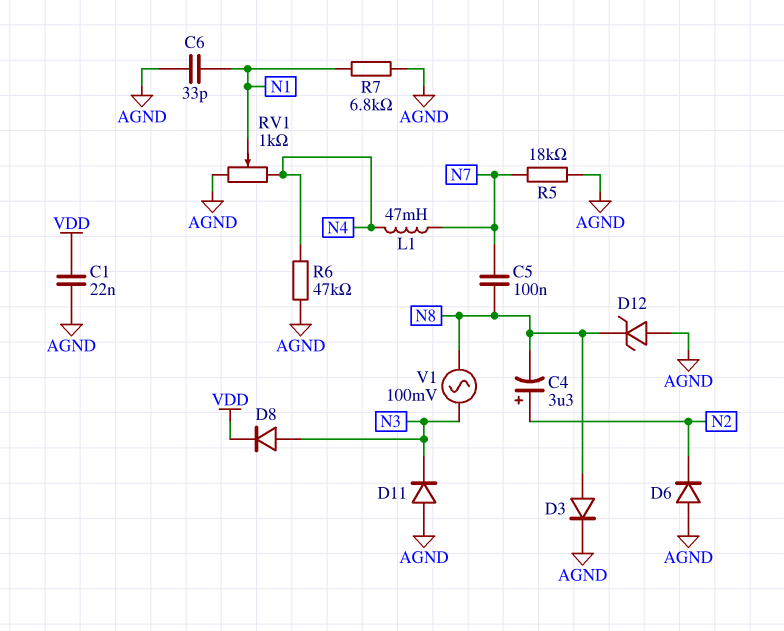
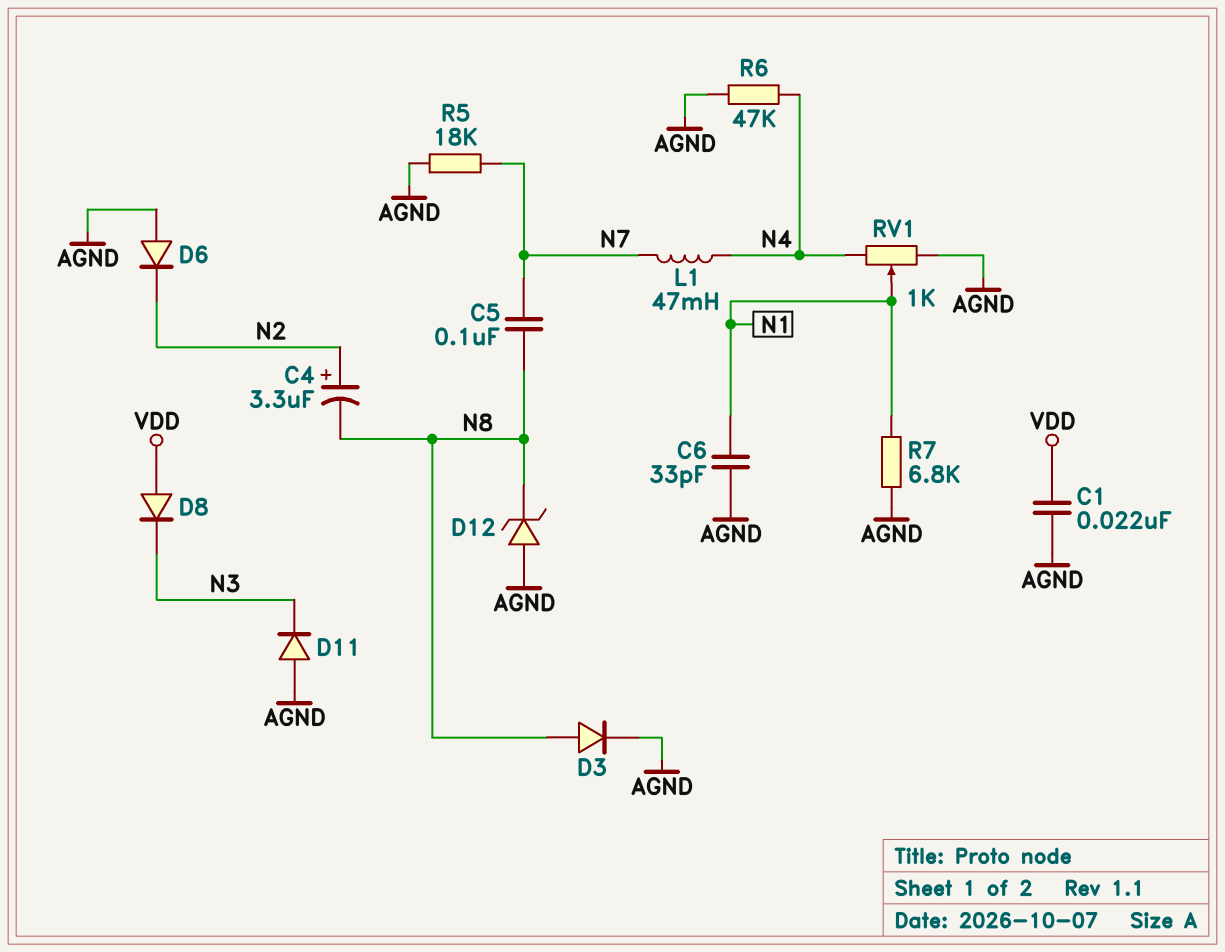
D8: diode (A N3, K VDD) -> diode (A VDD, K N3)
V1: AC 100mV (N3, N8) -> none

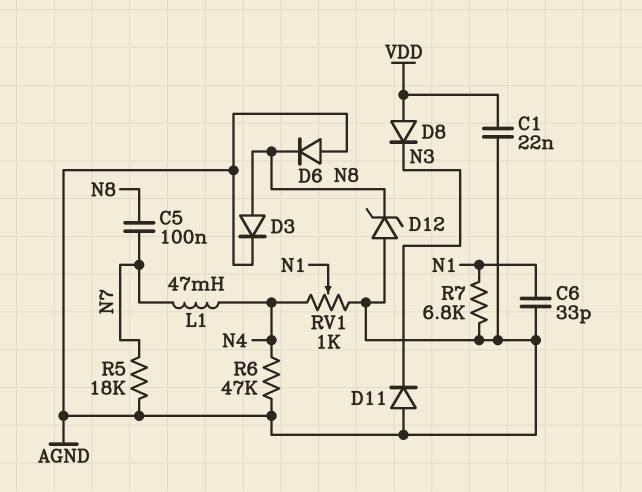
C4: 3.3uF (plus N2, minus N8) -> none
D6: diode (A AGND, K N2) -> diode (A AGND, K N8)

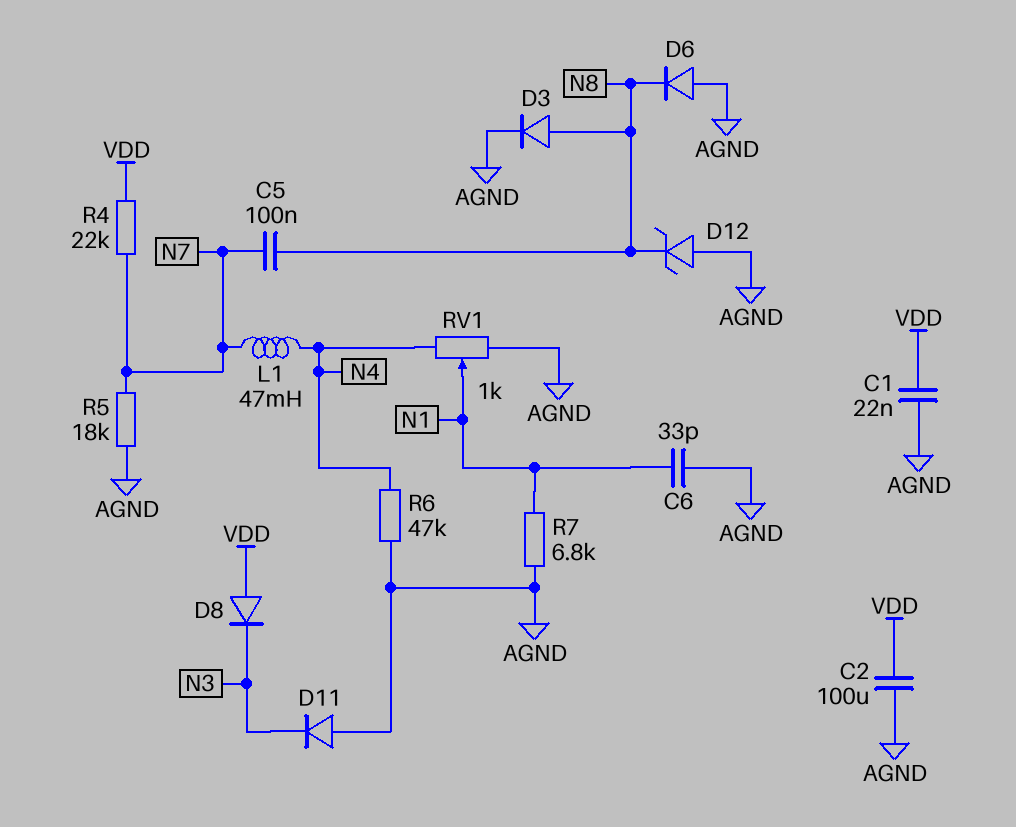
C2: none -> 100uF (AGND, VDD)
R4: none -> 22k (N7, VDD)

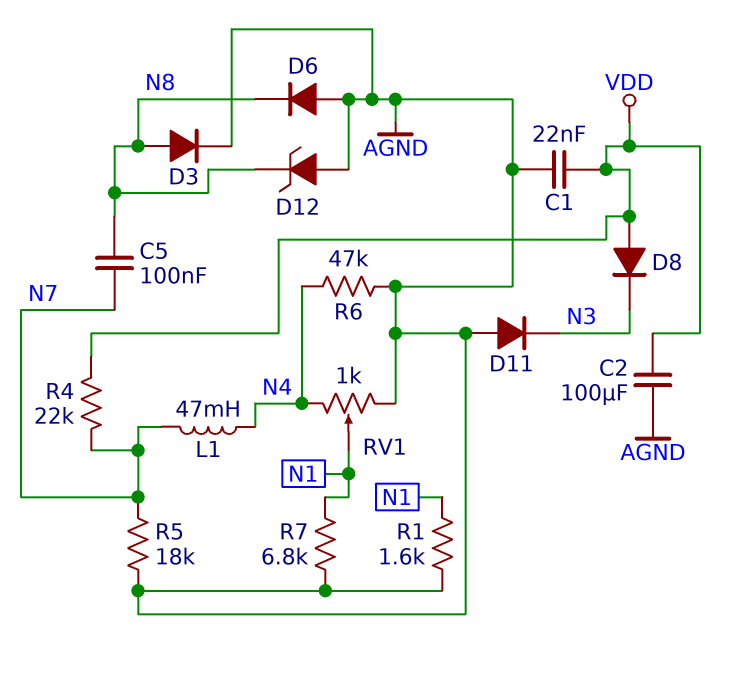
C6: 33pF (AGND, N1) -> none
R1: none -> 1.6k (AGND, N1)

